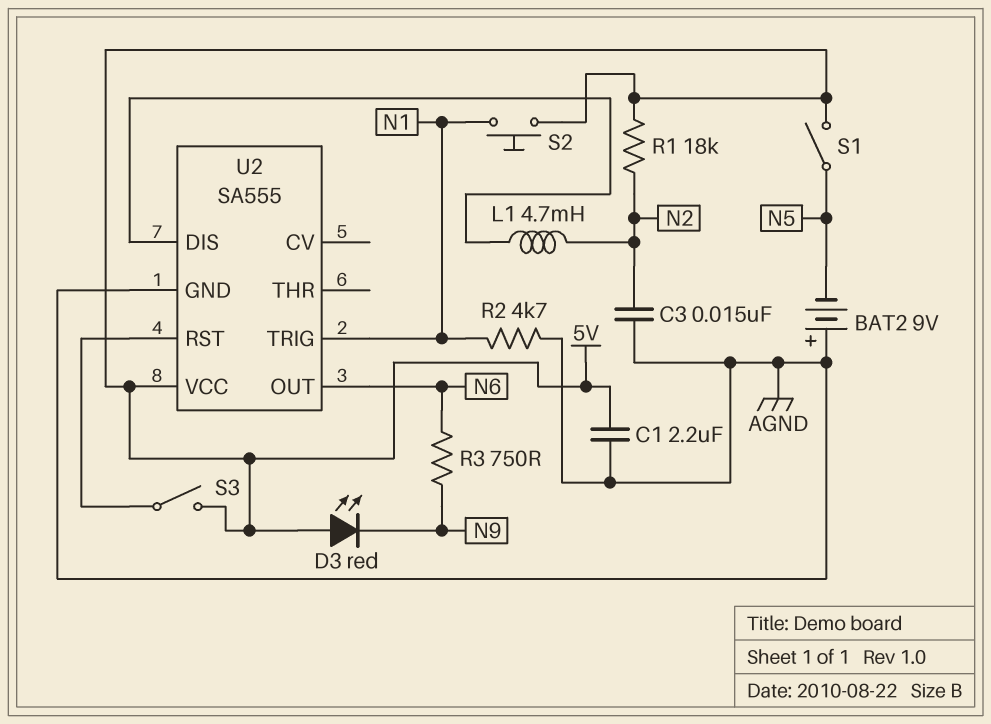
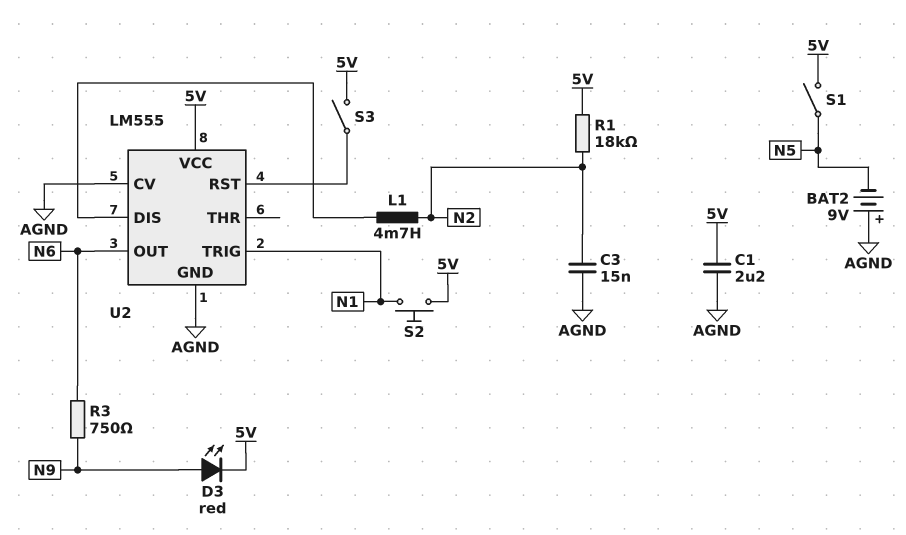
D3: LED red (A 5V, K N9) -> LED red (A N9, K 5V)
R2: 4.7k (AGND, N1) -> none
U2: SA555 -> LM555
U2 pin CV: none -> AGND

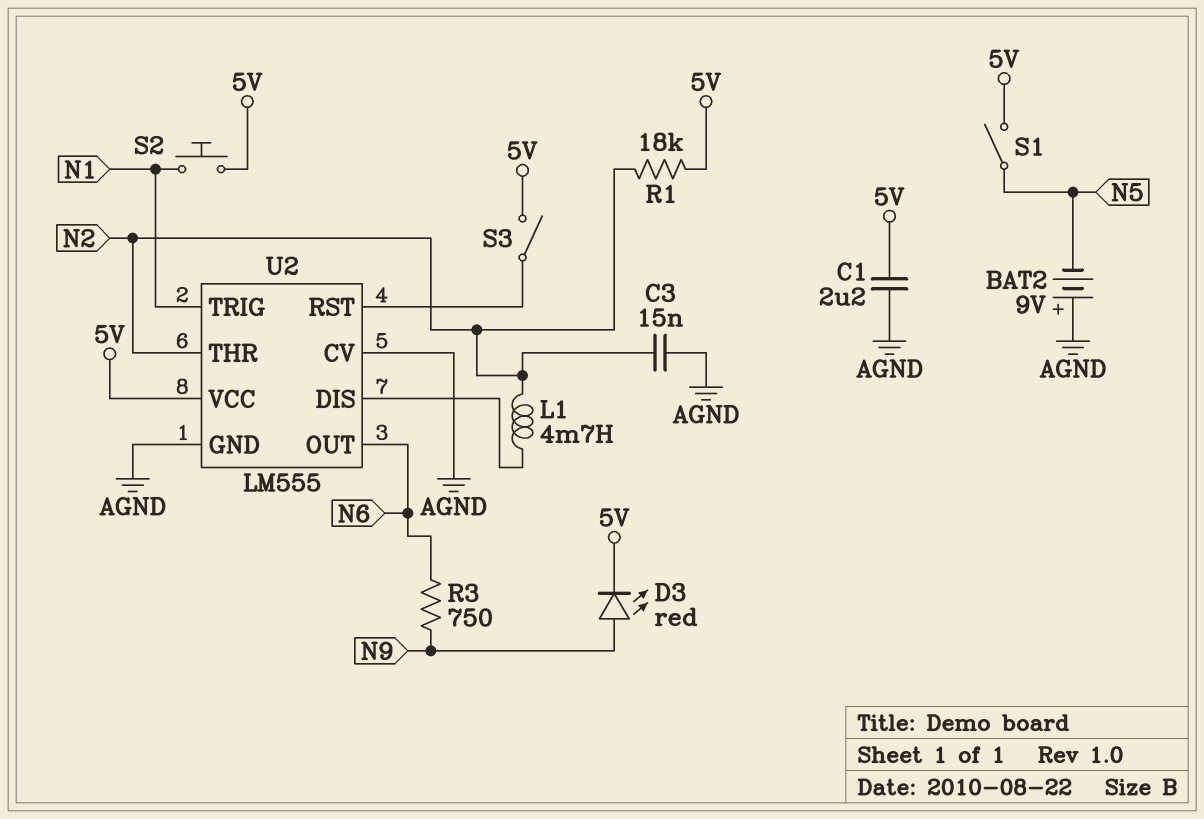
U2 pin THR: none -> N2

